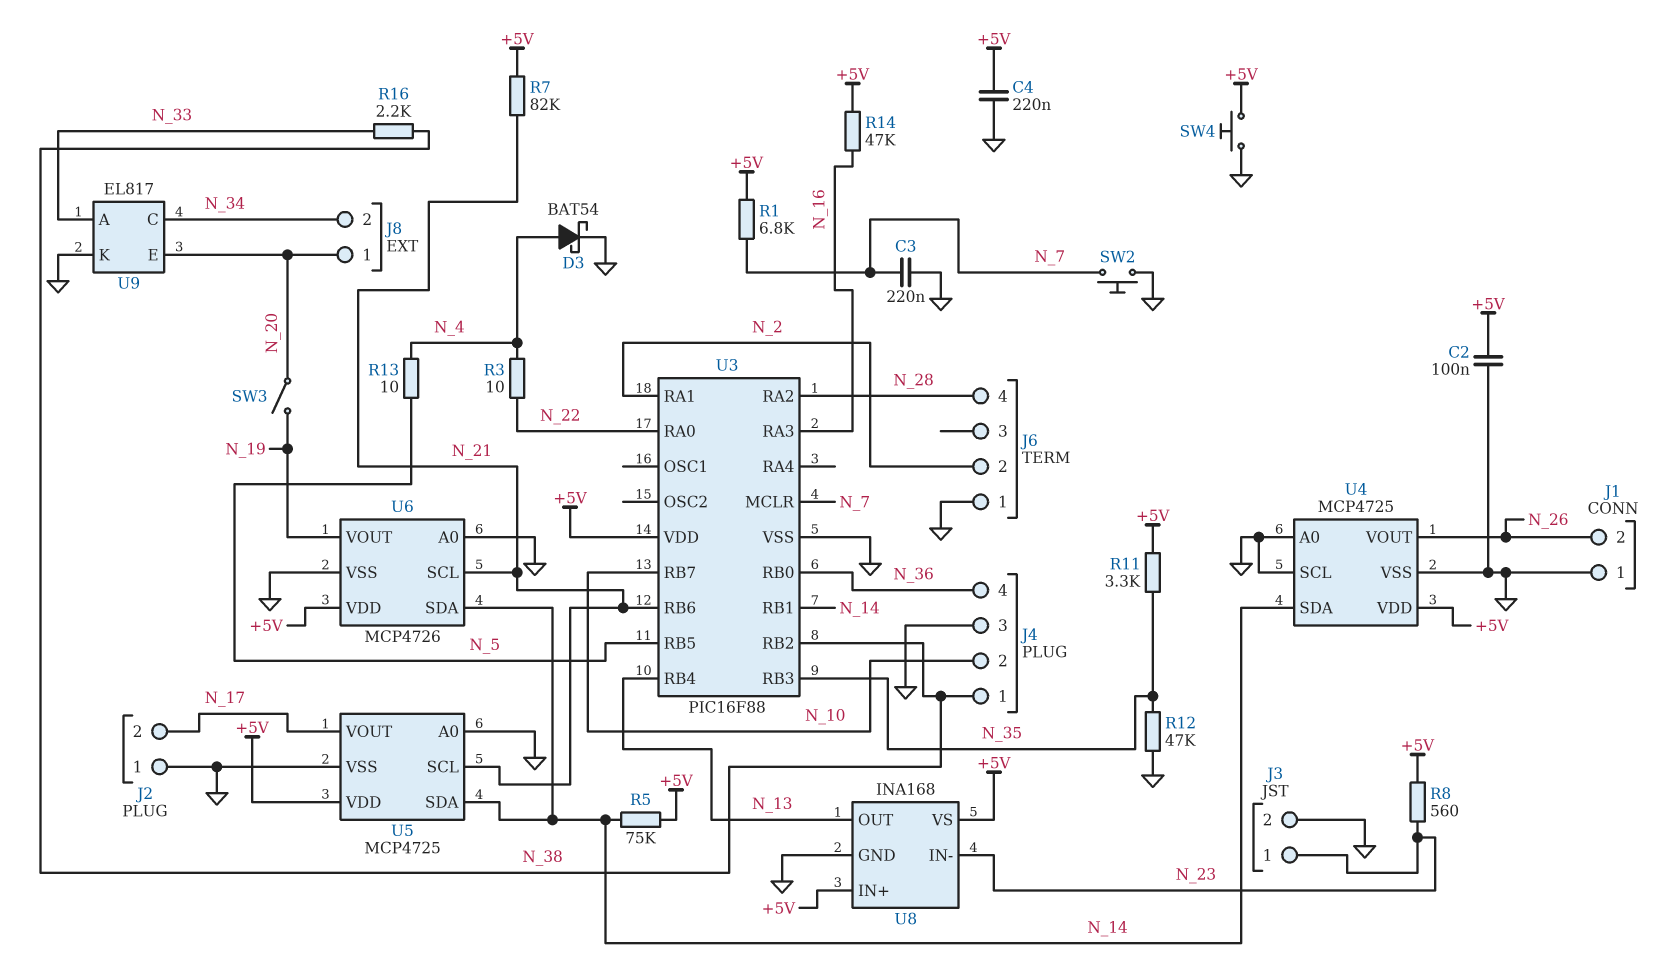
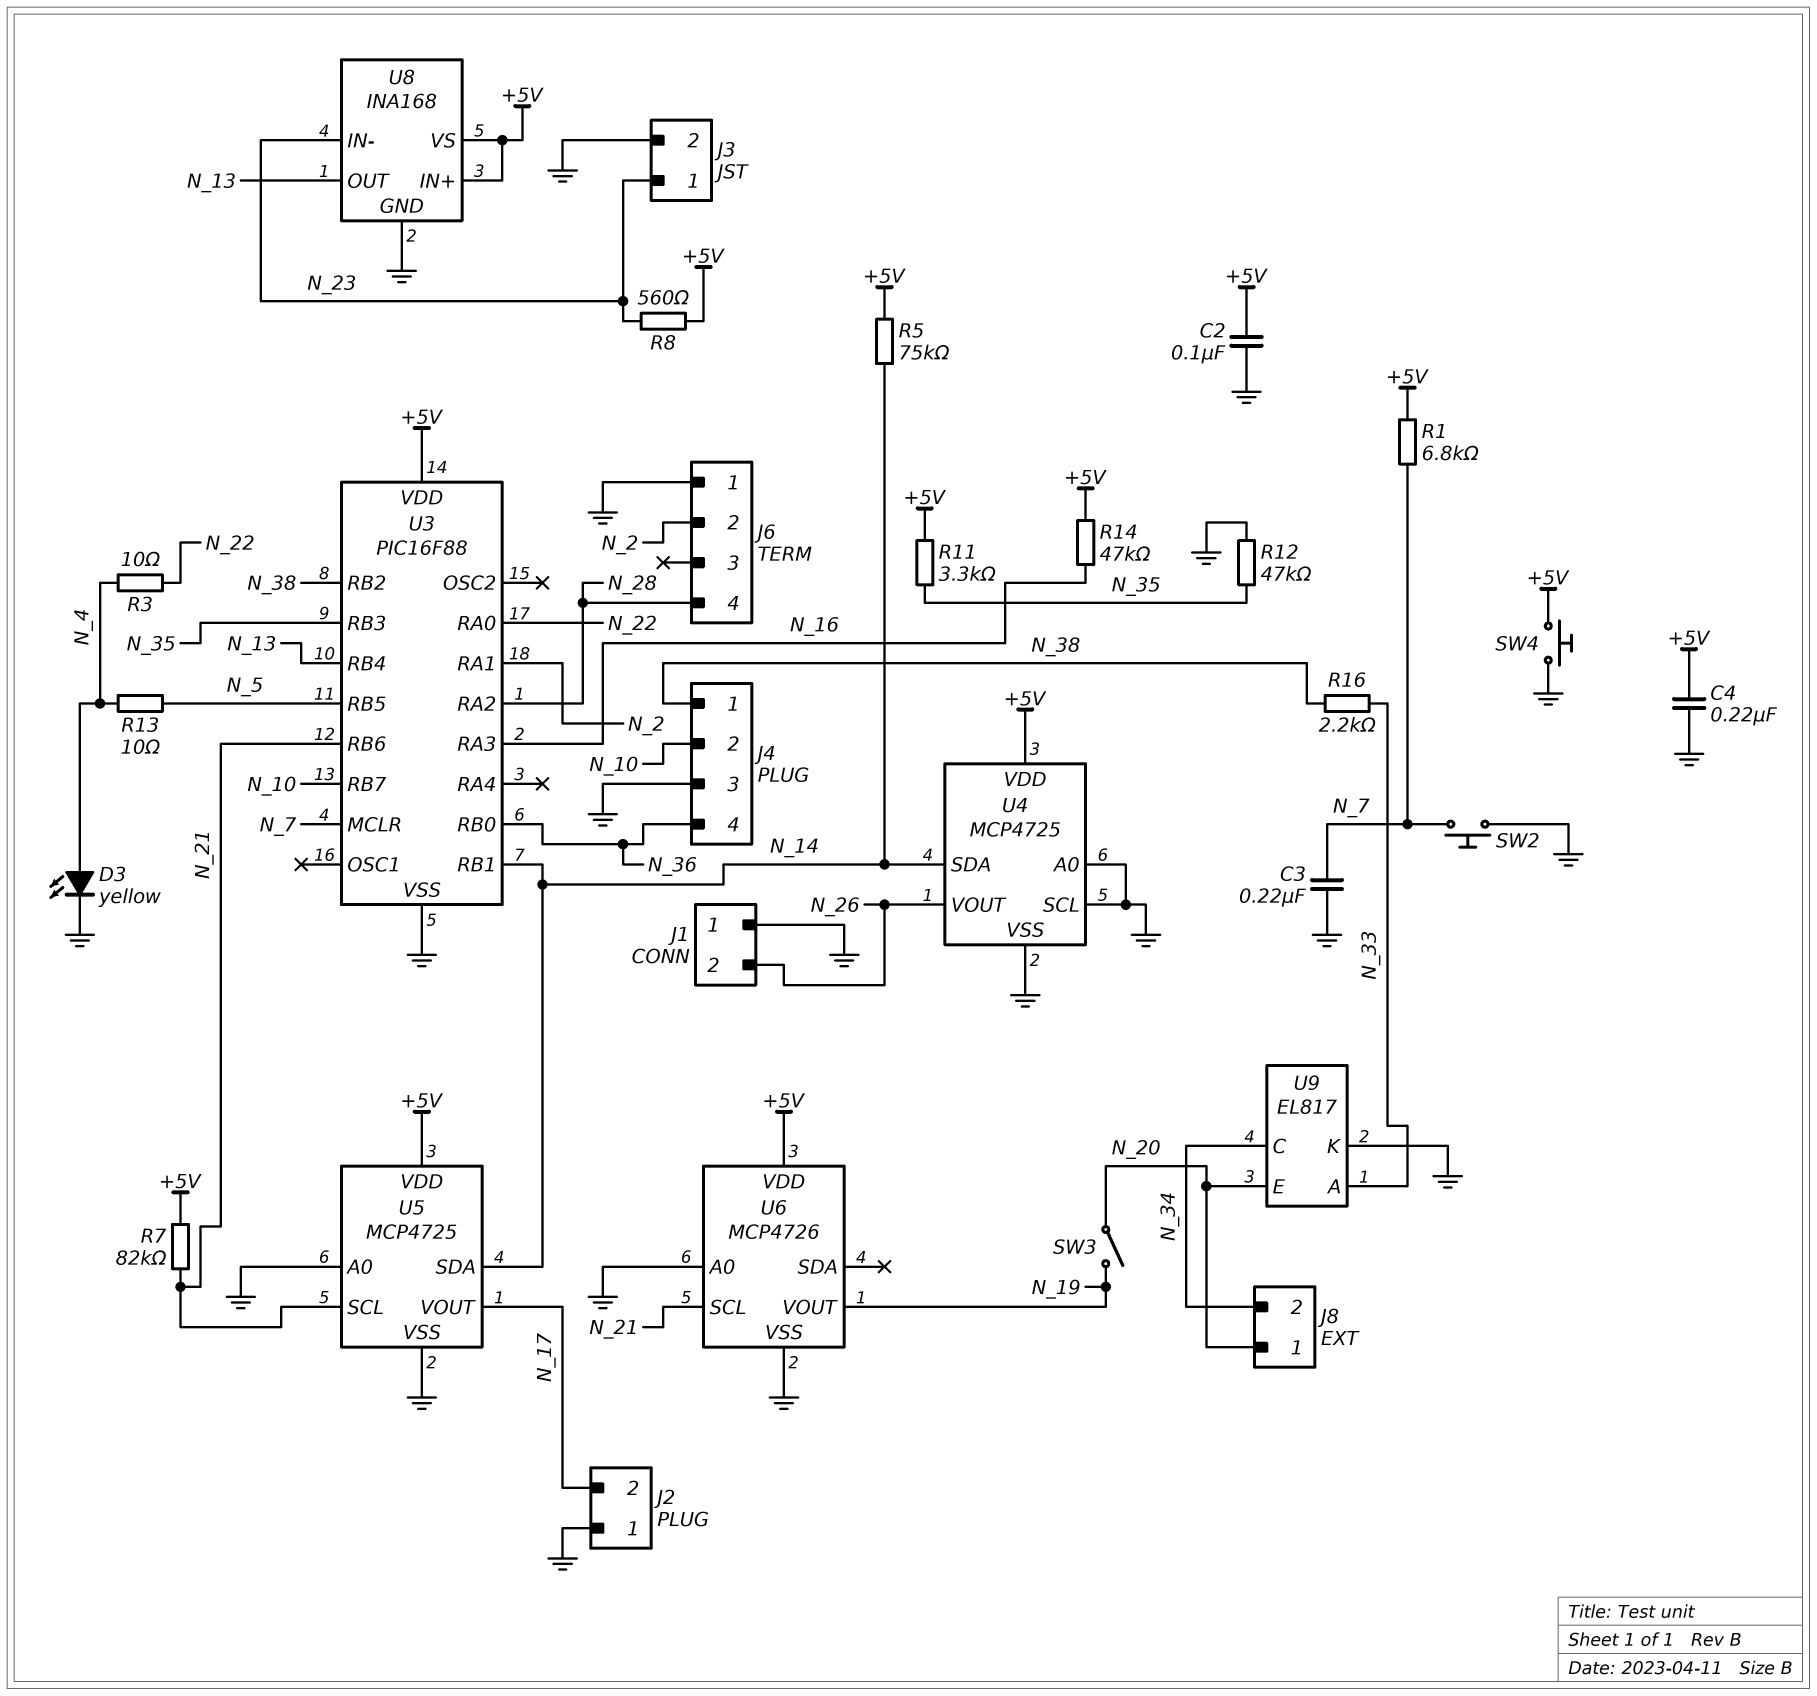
D3: schottky BAT54 (A N_4, K GND) -> LED yellow (A N_4, K GND)
U6 pin SDA: N_14 -> none

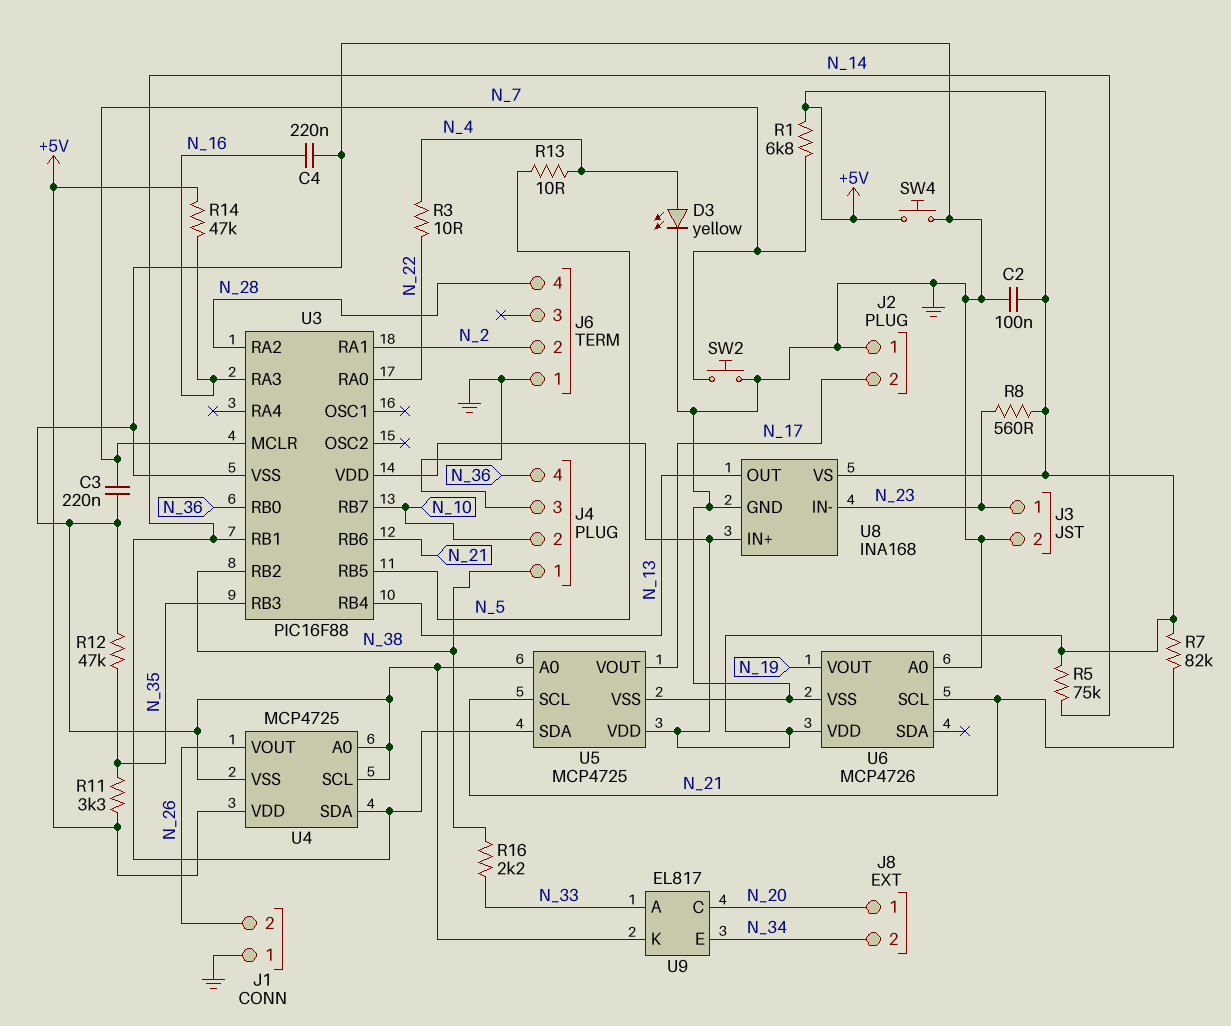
C4: 220nF (+5V, GND) -> 220nF (GND, N_16)
SW3: switch (N_19, N_20) -> none
U9 pin C: N_34 -> N_20
U9 pin E: N_20 -> N_34

